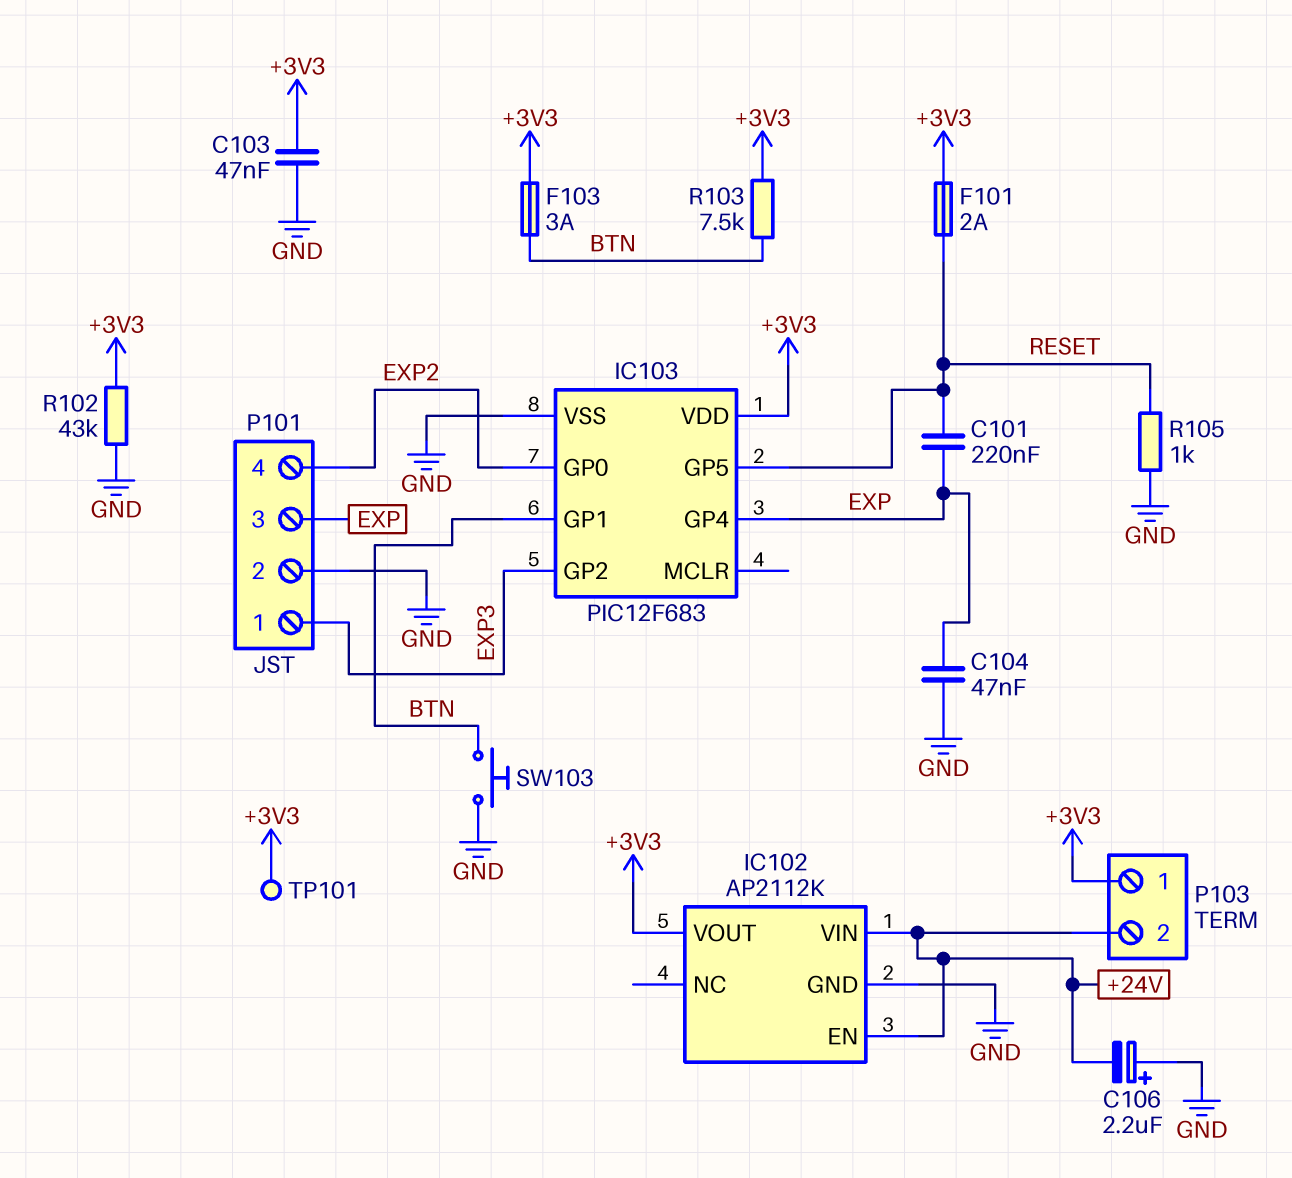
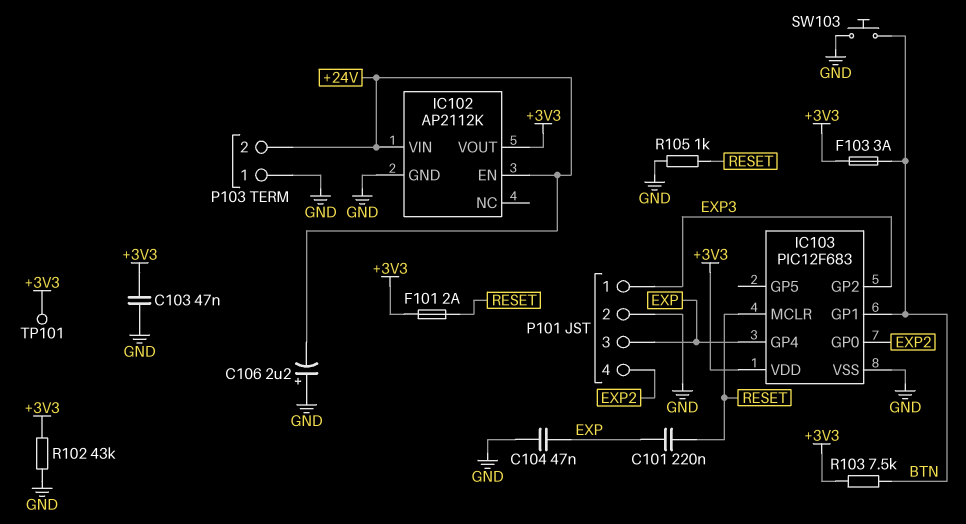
IC103 pin GP5: RESET -> none
IC103 pin MCLR: none -> RESET
P103 pin 1: +3V3 -> GND

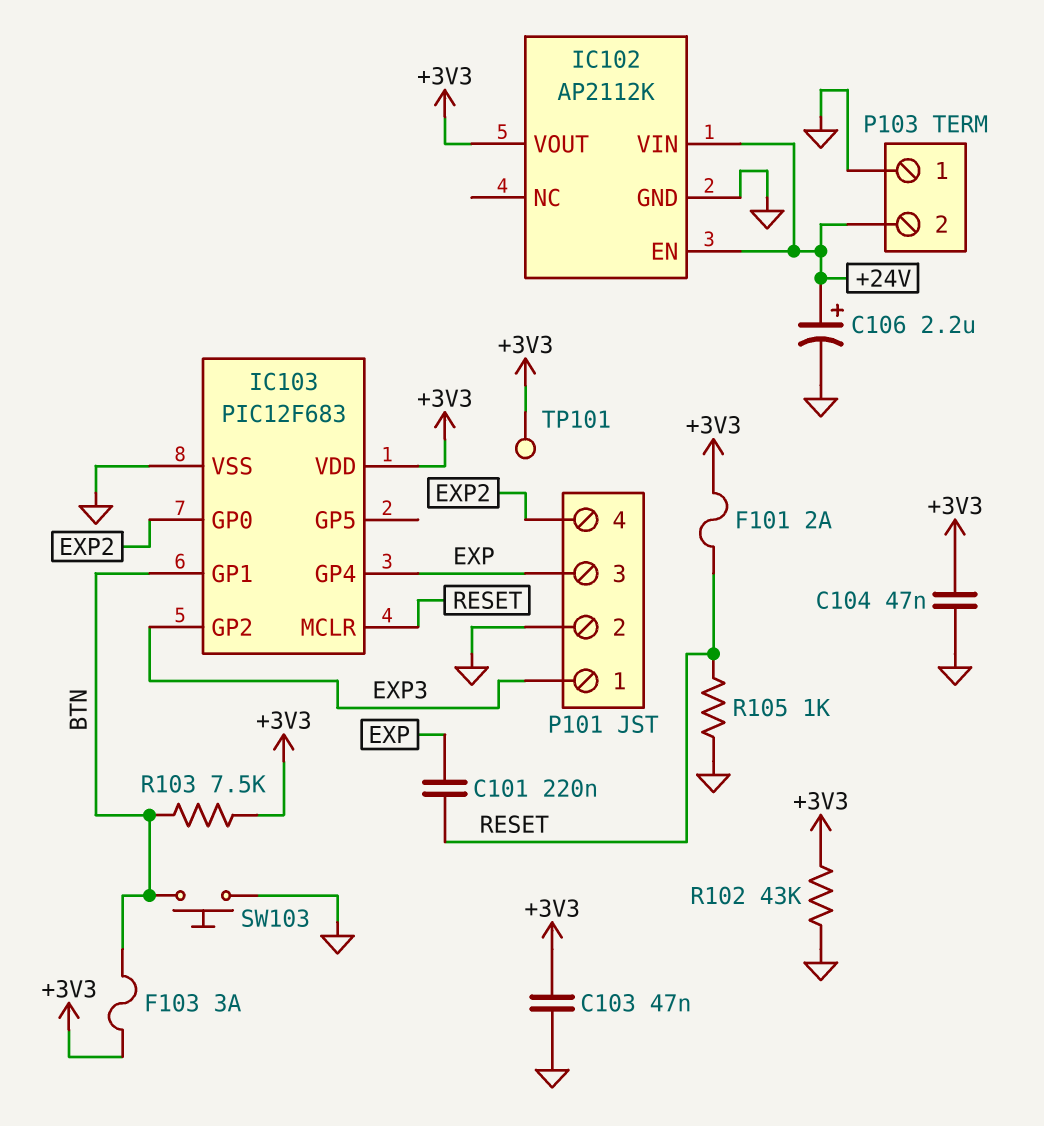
C104: 47nF (EXP, GND) -> 47nF (+3V3, GND)
C106: 2.2uF (plus GND, minus +24V) -> 2.2uF (plus +24V, minus GND)

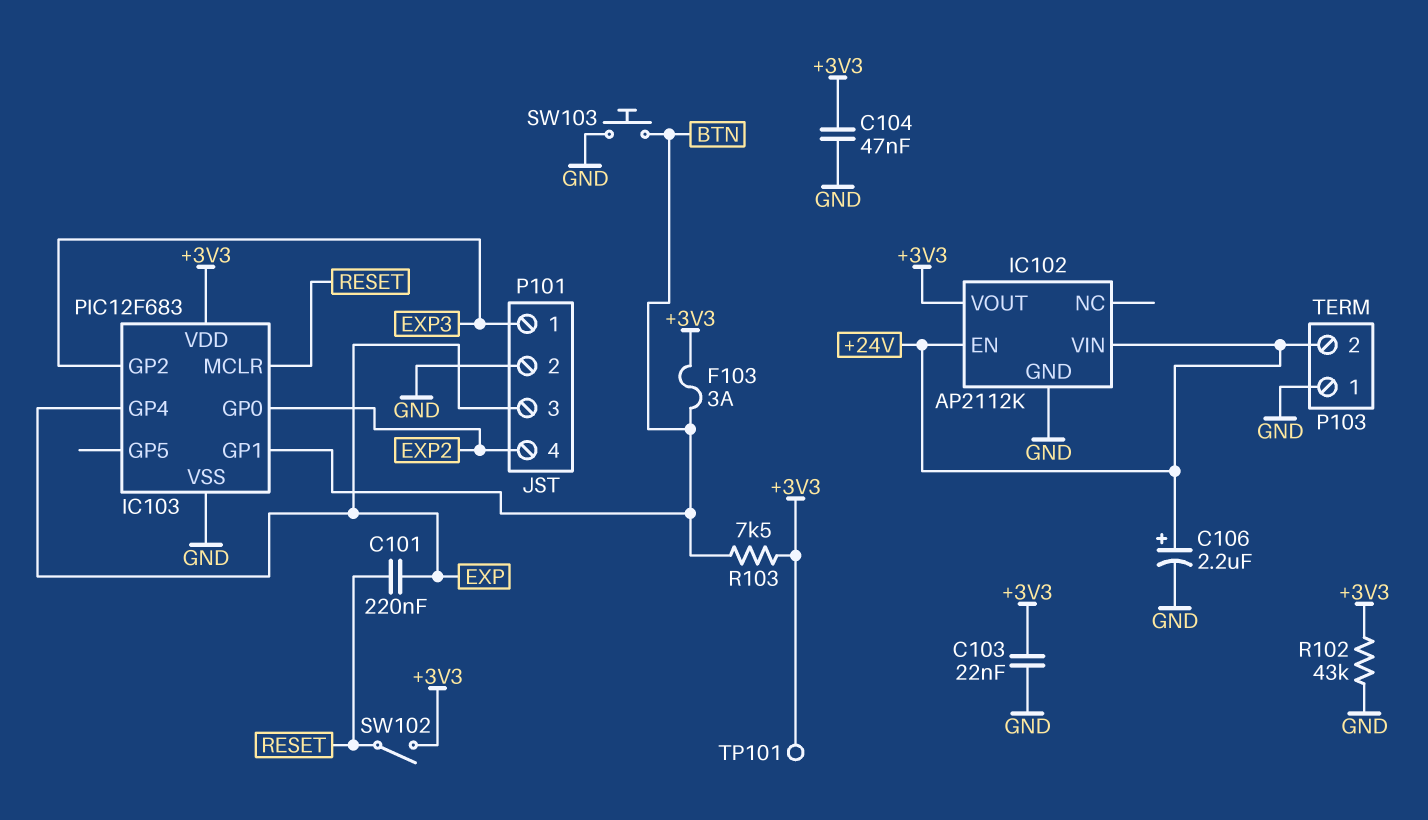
C103: 47nF (+3V3, GND) -> 22nF (+3V3, GND)
F101: 2A (+3V3, RESET) -> none
R105: 1k (GND, RESET) -> none
SW102: none -> switch (+3V3, RESET)

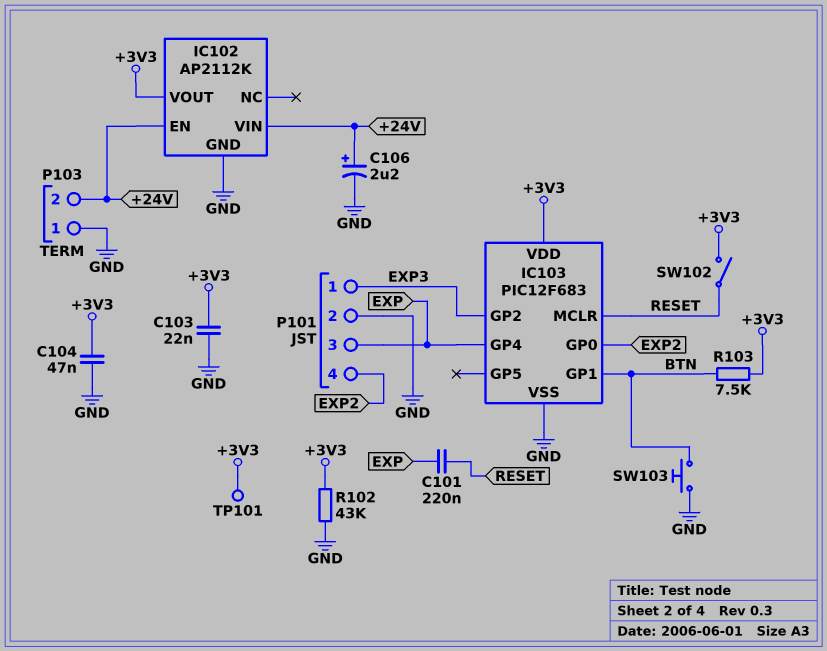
F103: 3A (+3V3, BTN) -> none

